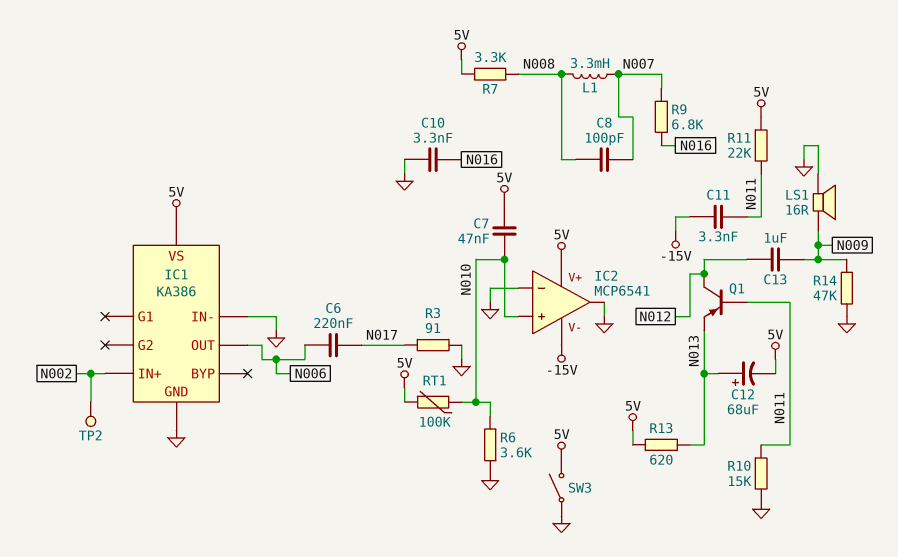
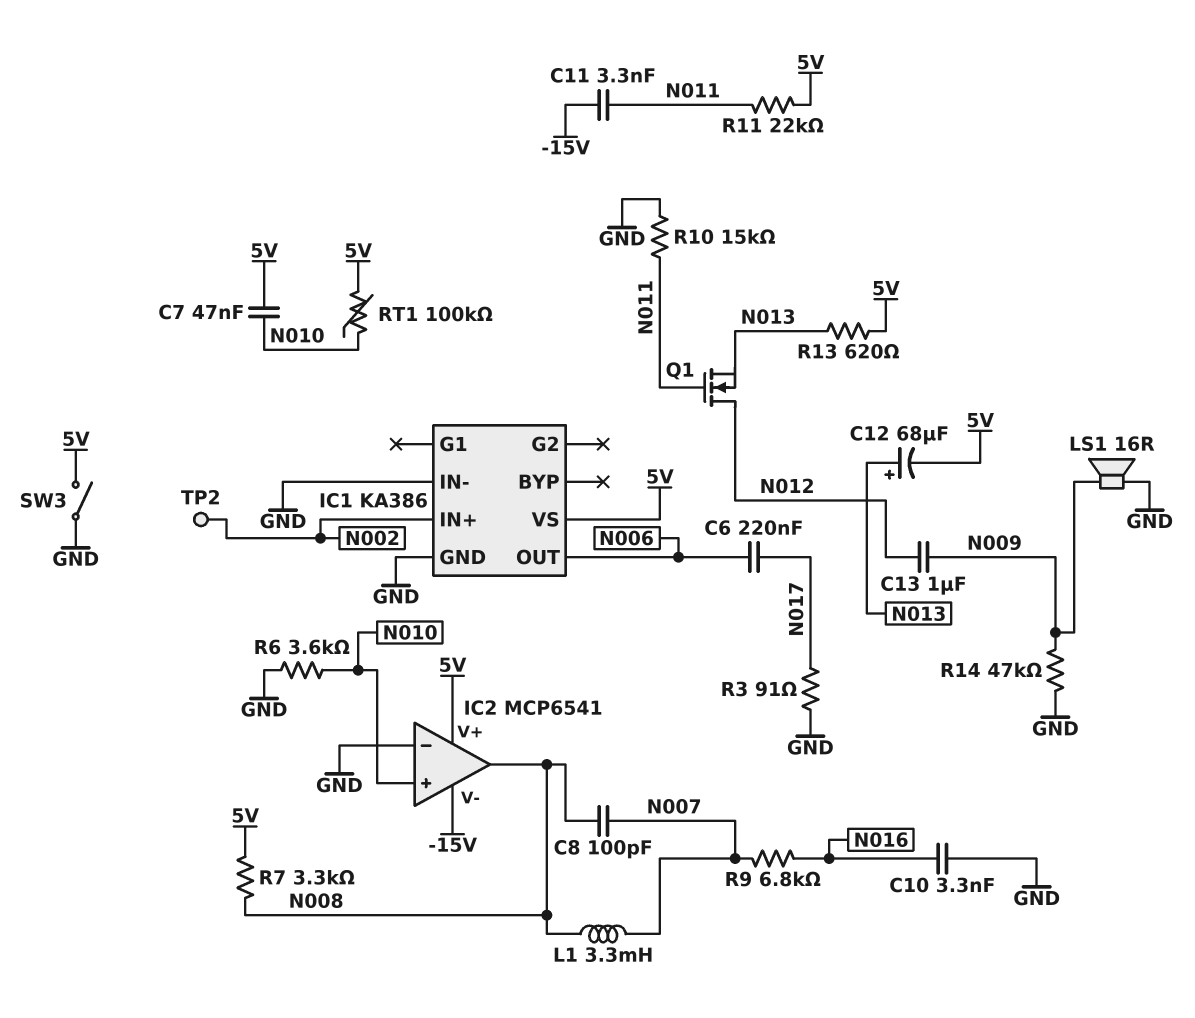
IC2 pin out: GND -> N008
Q1: PNP (B N011, C N012, E N013) -> NMOS (G N011, D N012, S N013)

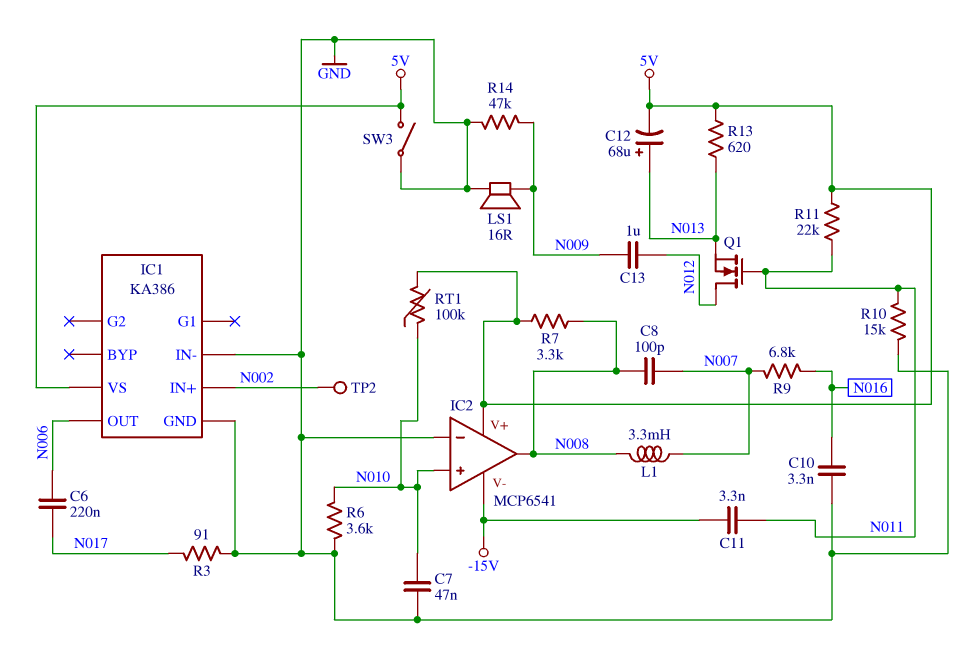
C7: 47nF (5V, N010) -> 47nF (GND, N010)

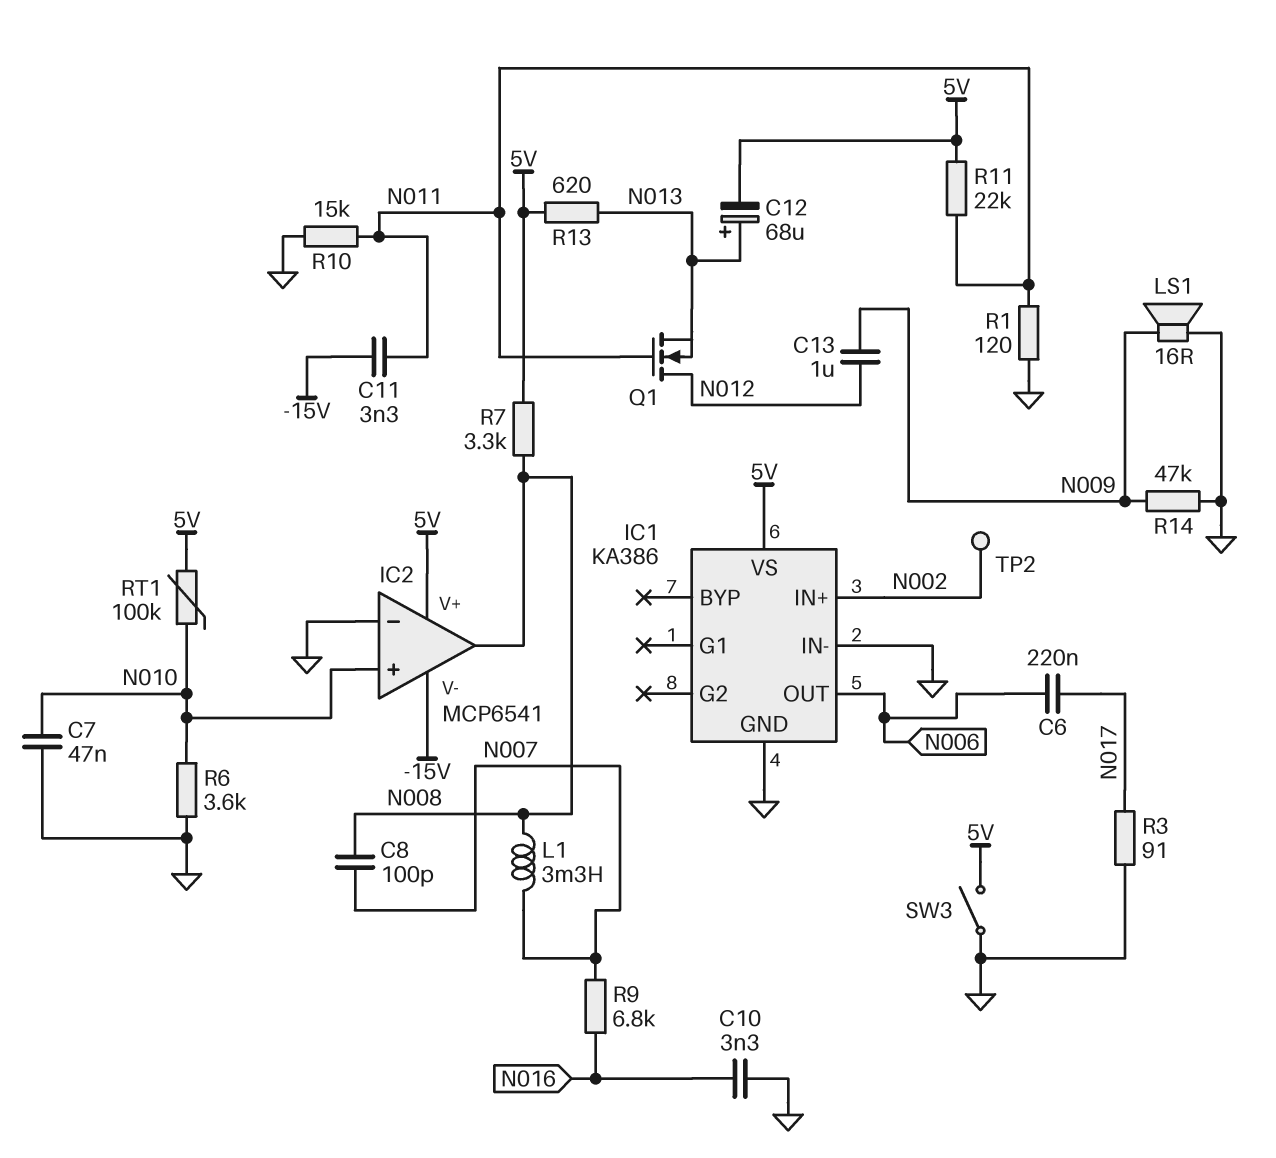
R1: none -> 120 (GND, N011)

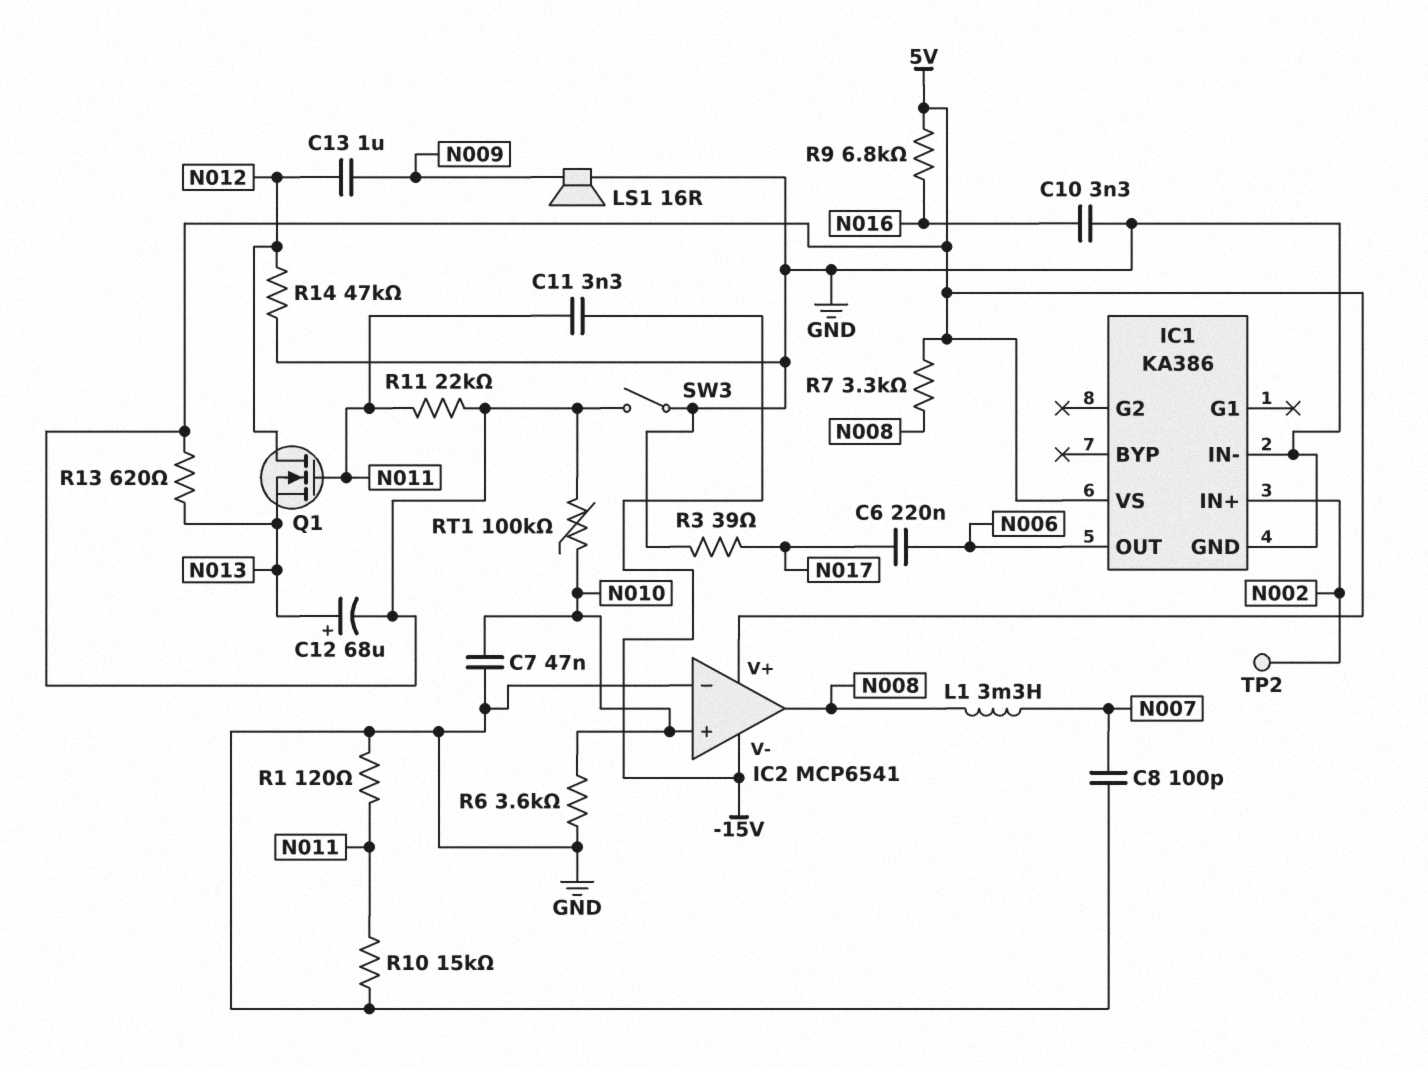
C8: 100pF (N007, N008) -> 100pF (GND, N007)
R3: 91 (GND, N017) -> 39 (GND, N017)
R9: 6.8k (N007, N016) -> 6.8k (5V, N016)
R14: 47k (GND, N009) -> 47k (GND, N012)

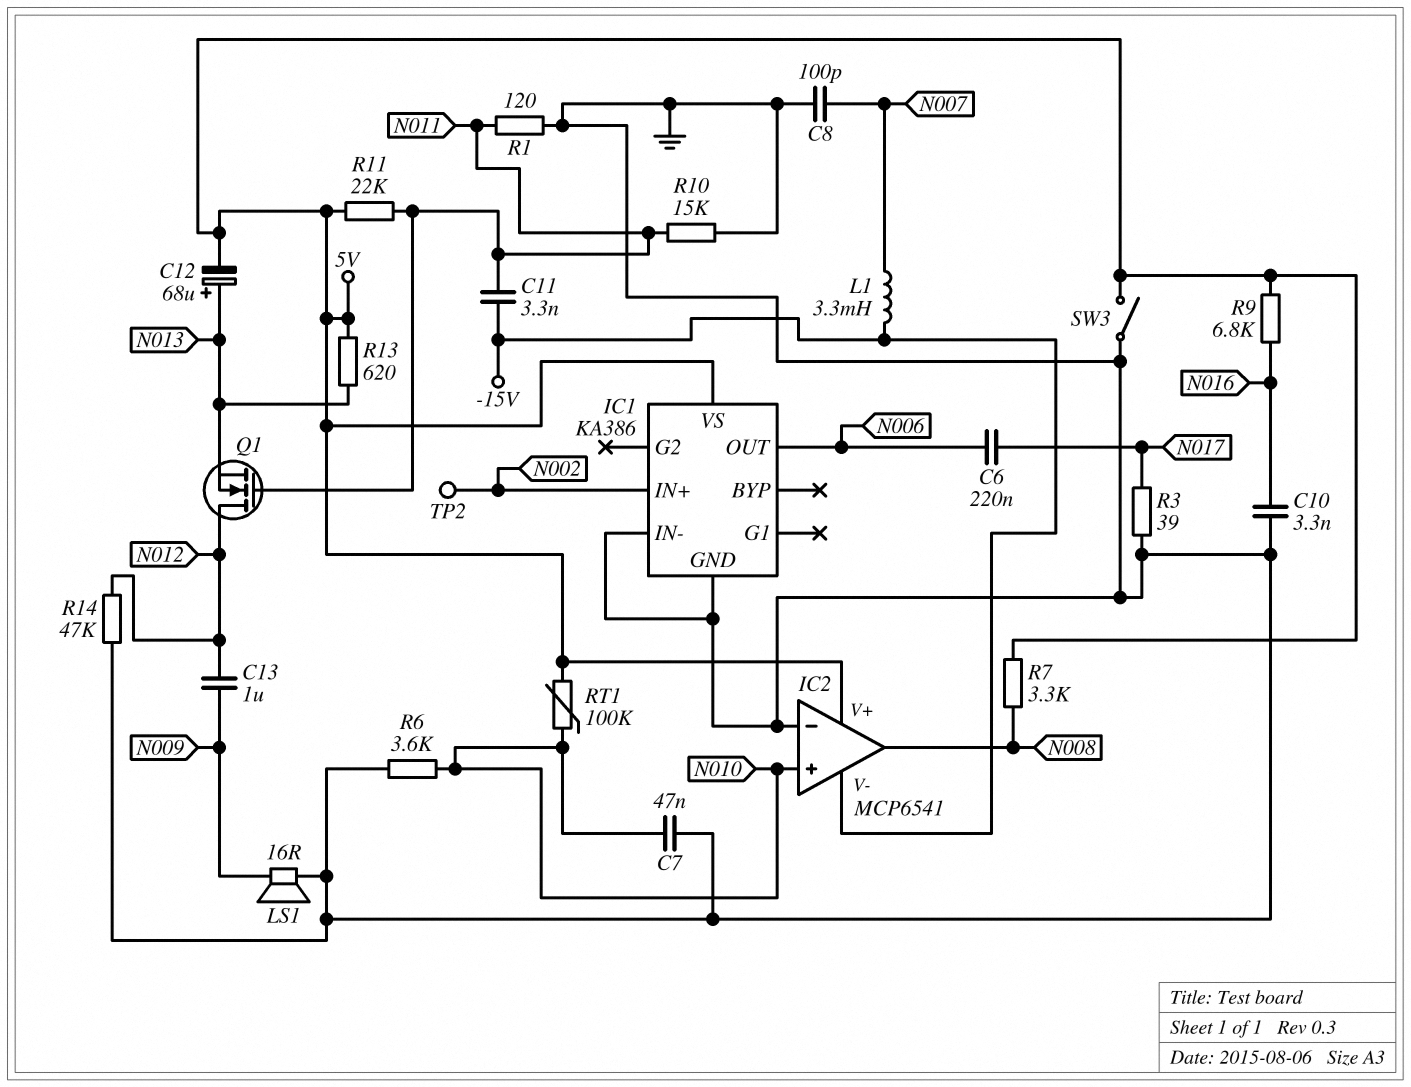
L1: 3.3mH (N007, N008) -> 3.3mH (-15V, N007)

